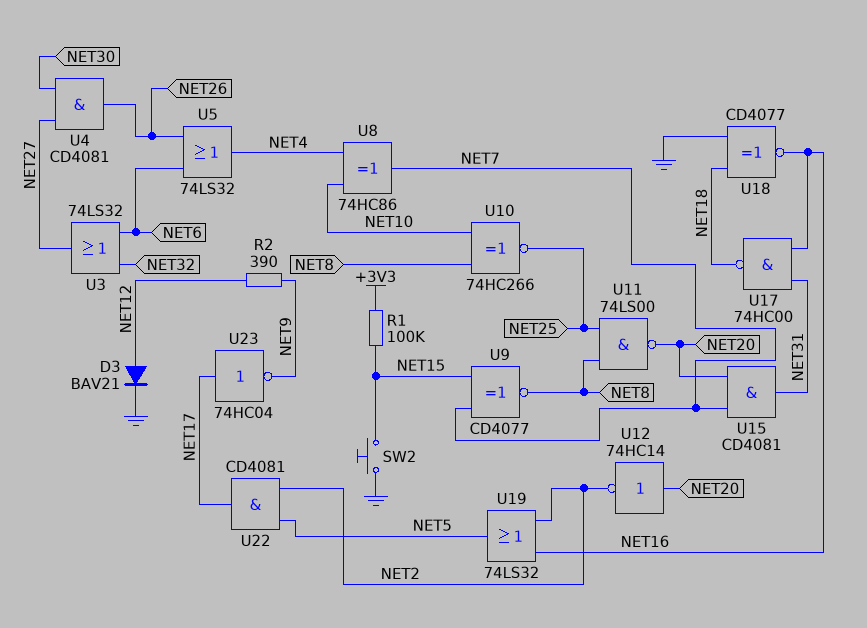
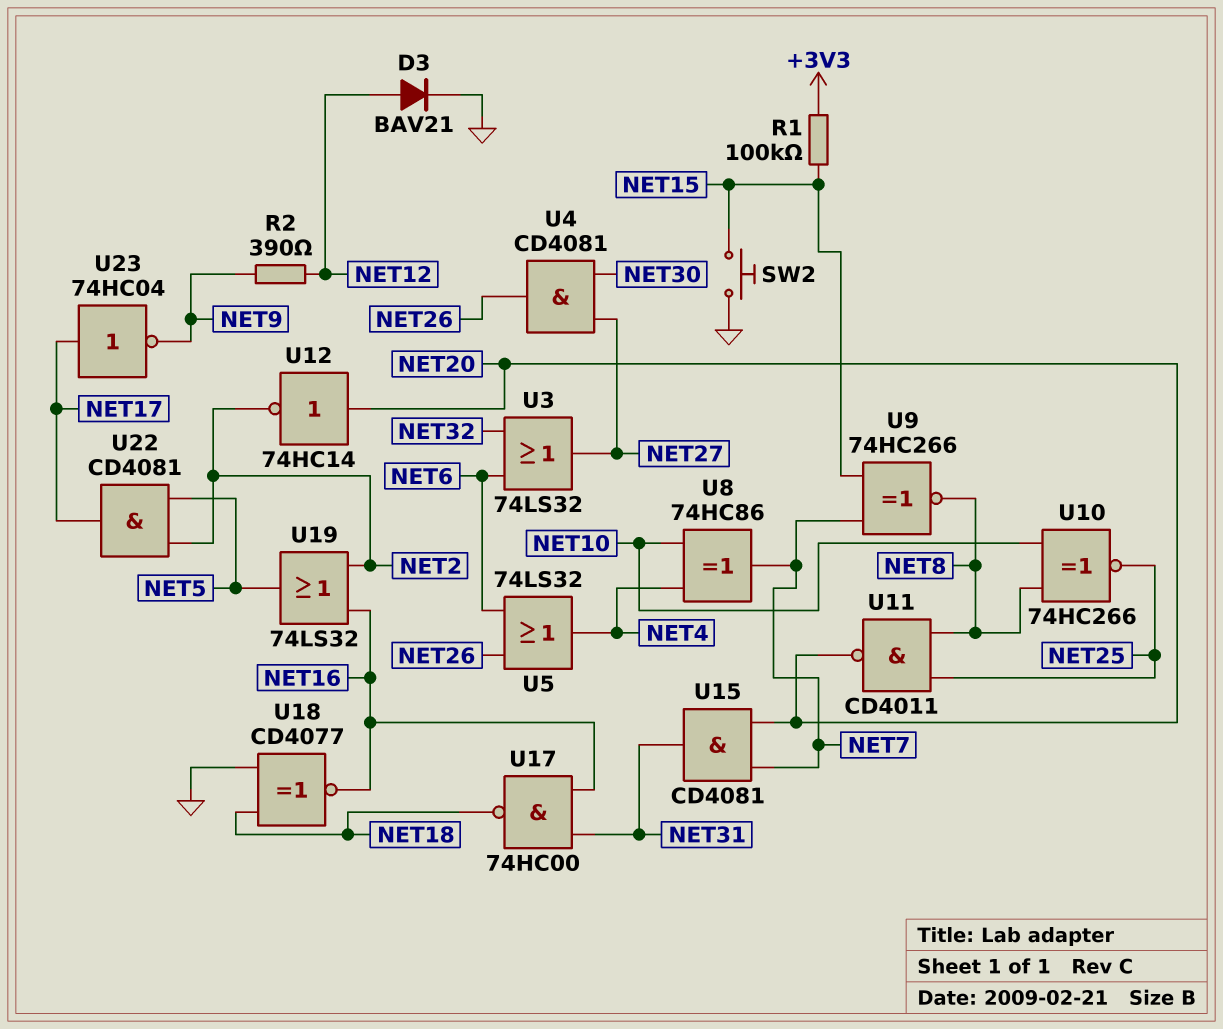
U9: XNOR CD4077 (in NET7, in NET15, out NET8) -> XNOR 74HC266 (in NET7, in NET15, out NET8)
U11: NAND 74LS00 (in NET8, in NET25, out NET20) -> NAND CD4011 (in NET8, in NET25, out NET20)

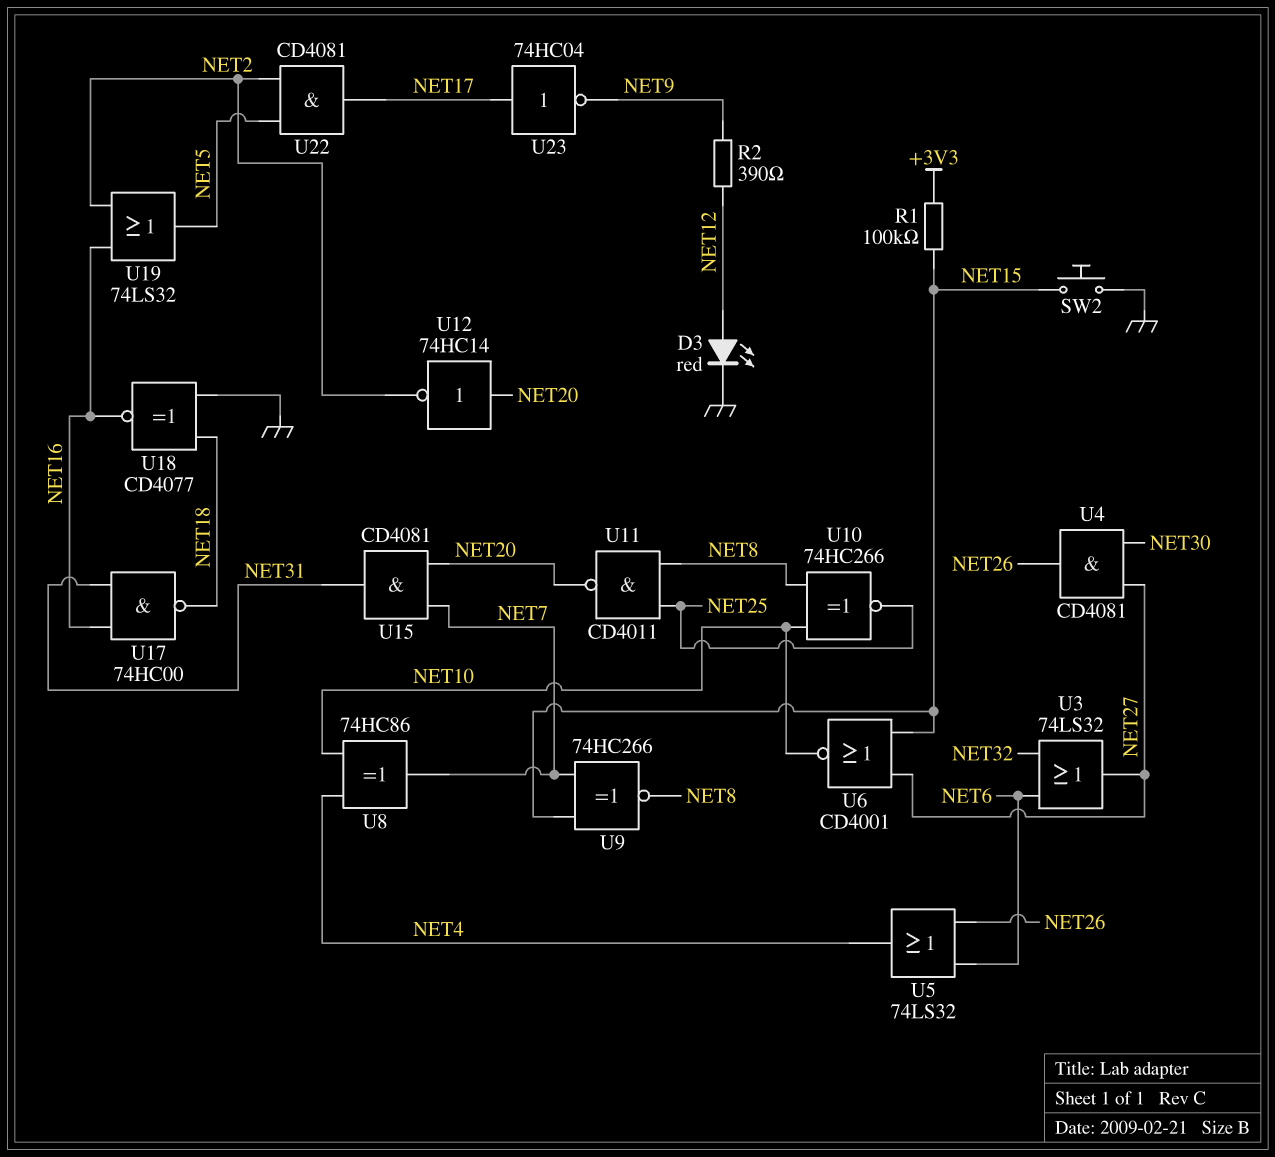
D3: diode BAV21 (A NET12, K GND) -> LED red (A NET12, K GND)
U6: none -> NOR CD4001 (in NET15, in NET27, out NET10)

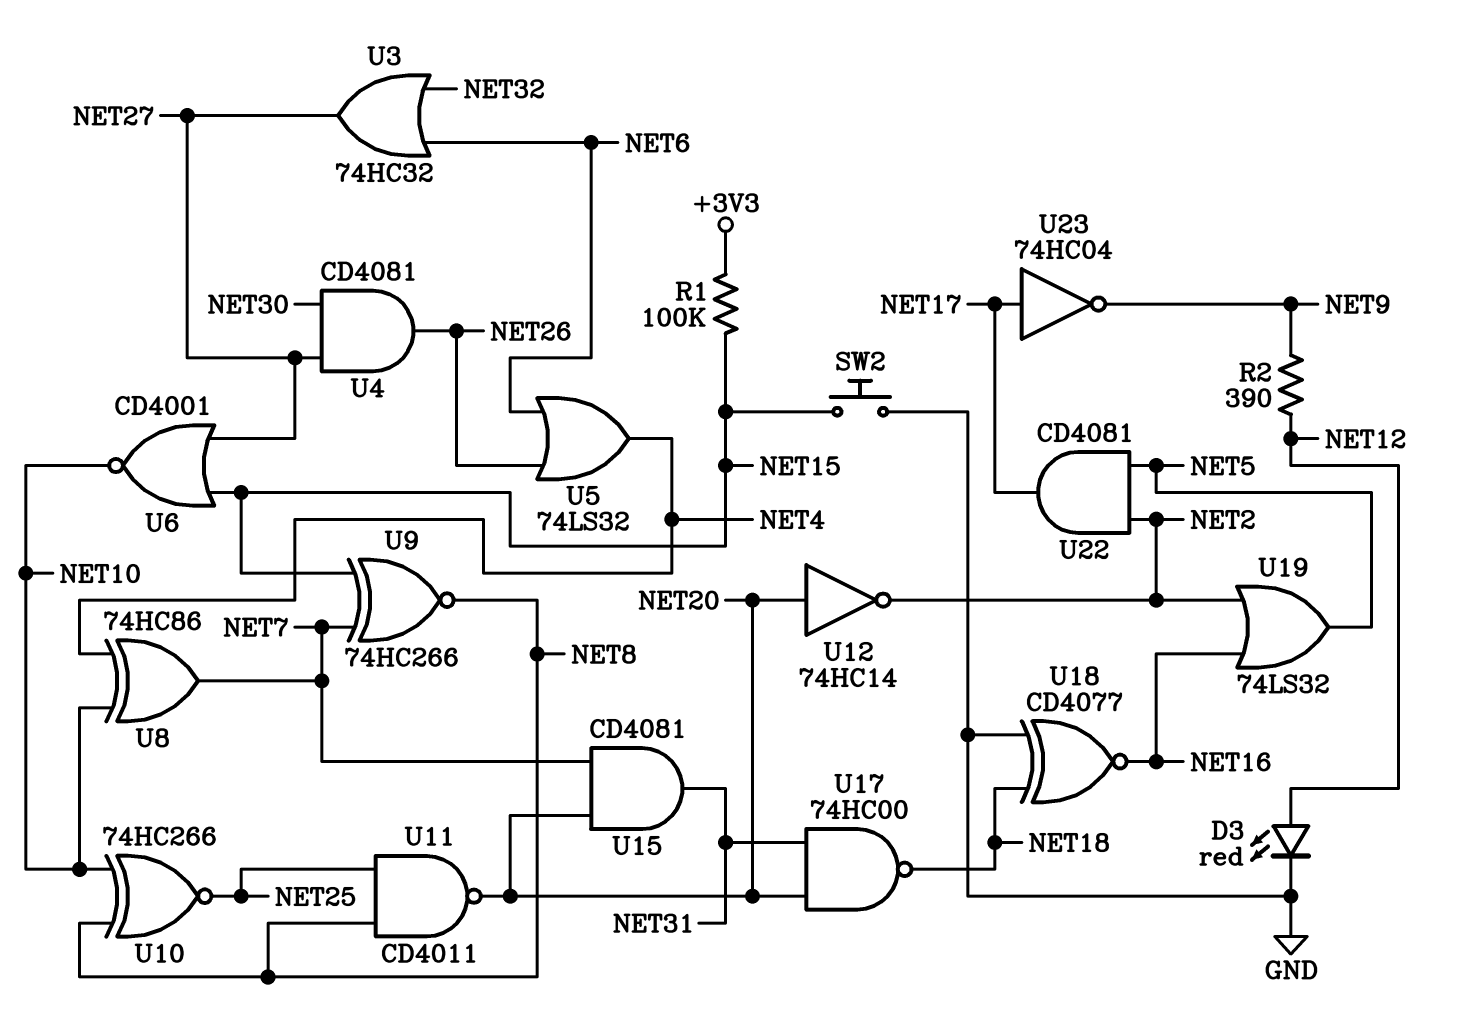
U3: OR 74LS32 (in NET6, in NET32, out NET27) -> OR 74HC32 (in NET6, in NET32, out NET27)
U17: NAND 74HC00 (in NET16, in NET31, out NET18) -> NAND 74HC00 (in NET20, in NET31, out NET18)

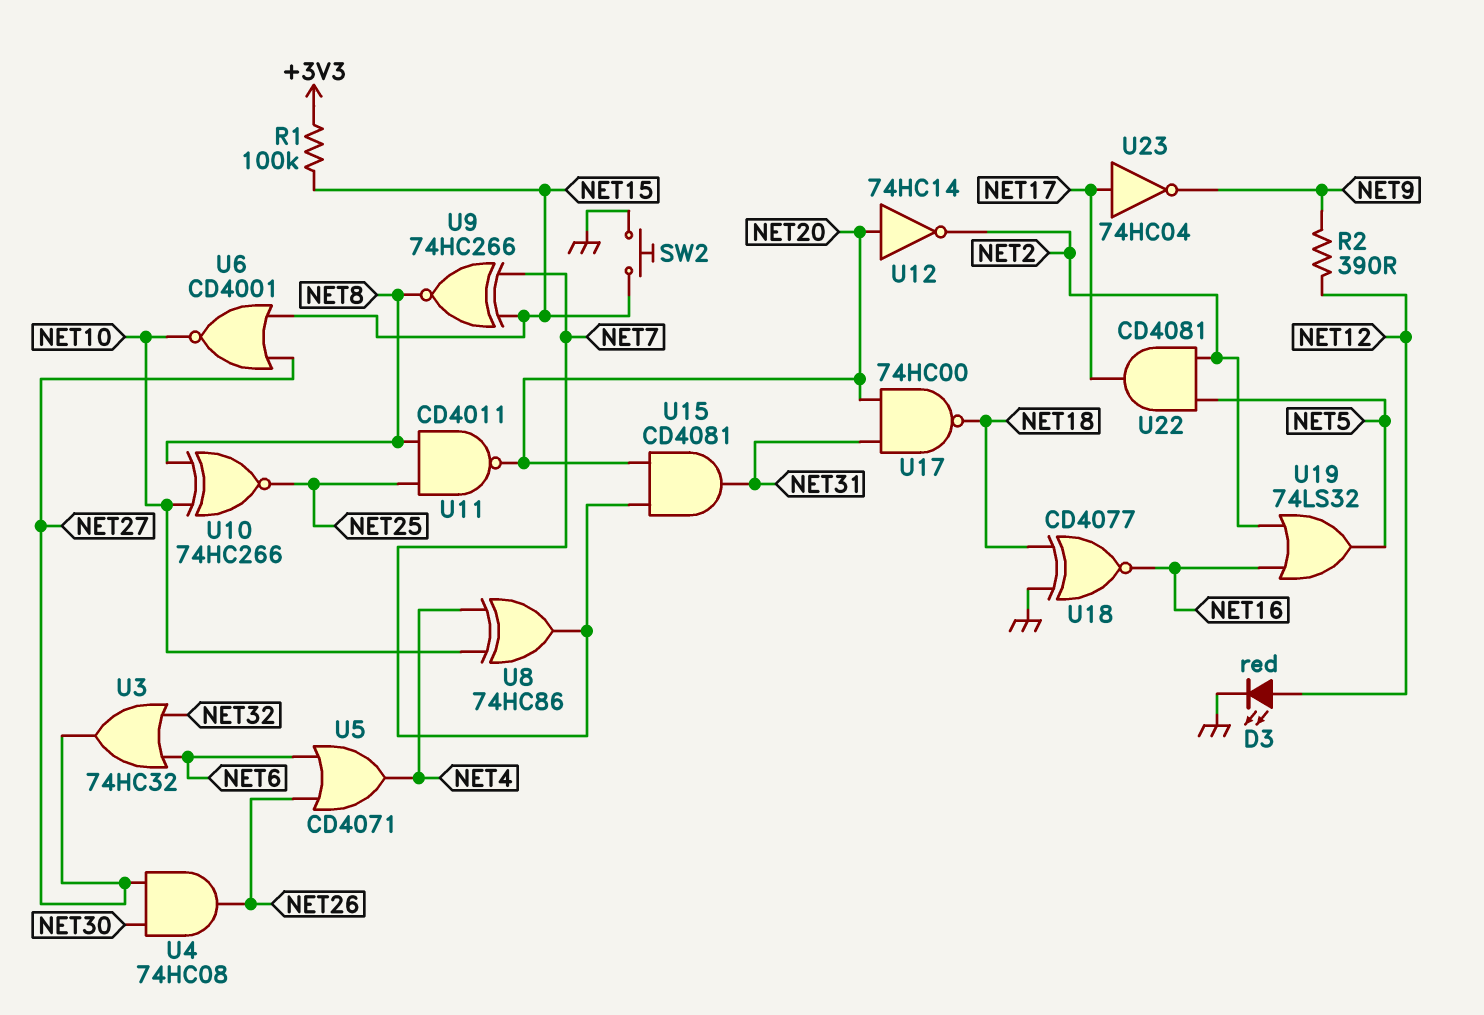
U4: AND CD4081 (in NET27, in NET30, out NET26) -> AND 74HC08 (in NET27, in NET30, out NET26)
U5: OR 74LS32 (in NET6, in NET26, out NET4) -> OR CD4071 (in NET6, in NET26, out NET4)

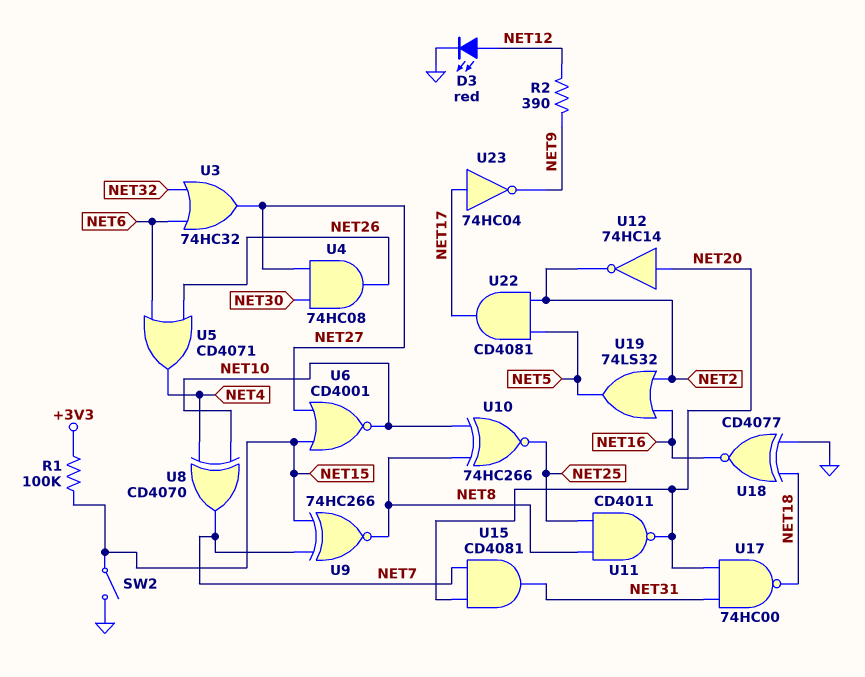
SW2: button (GND, NET15) -> switch (GND, NET15)
U8: XOR 74HC86 (in NET4, in NET10, out NET7) -> XOR CD4070 (in NET4, in NET10, out NET7)

